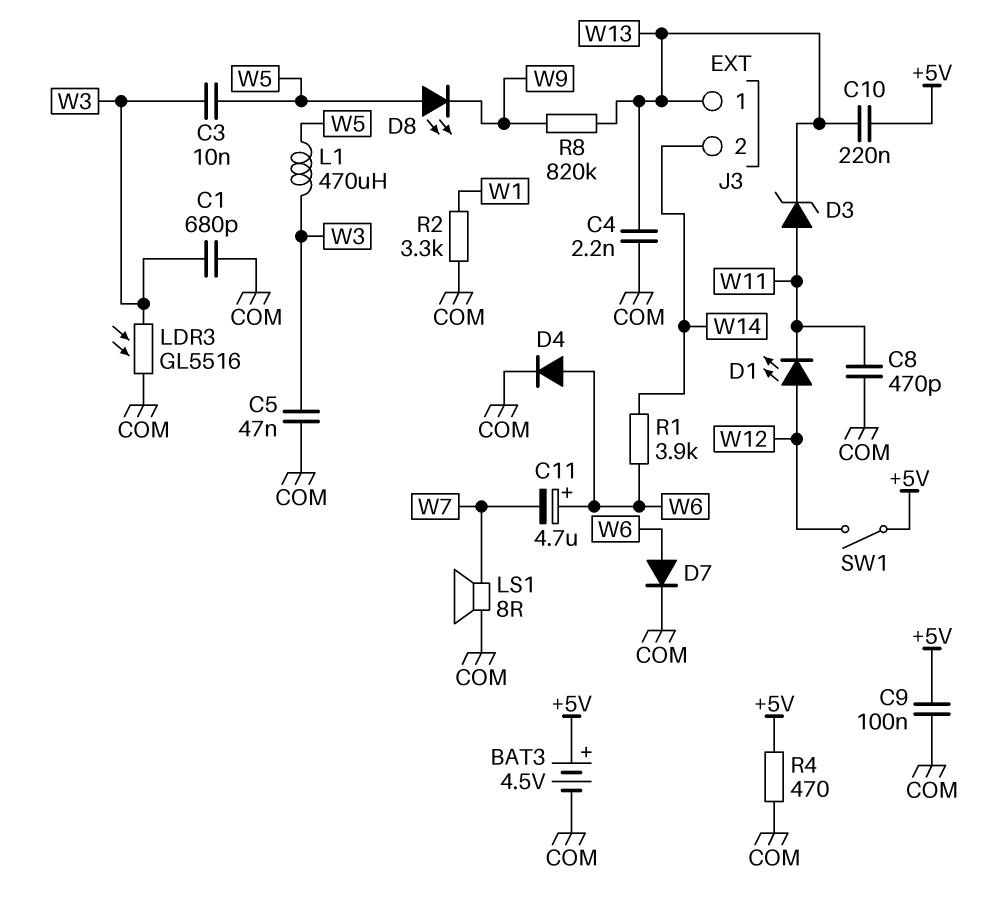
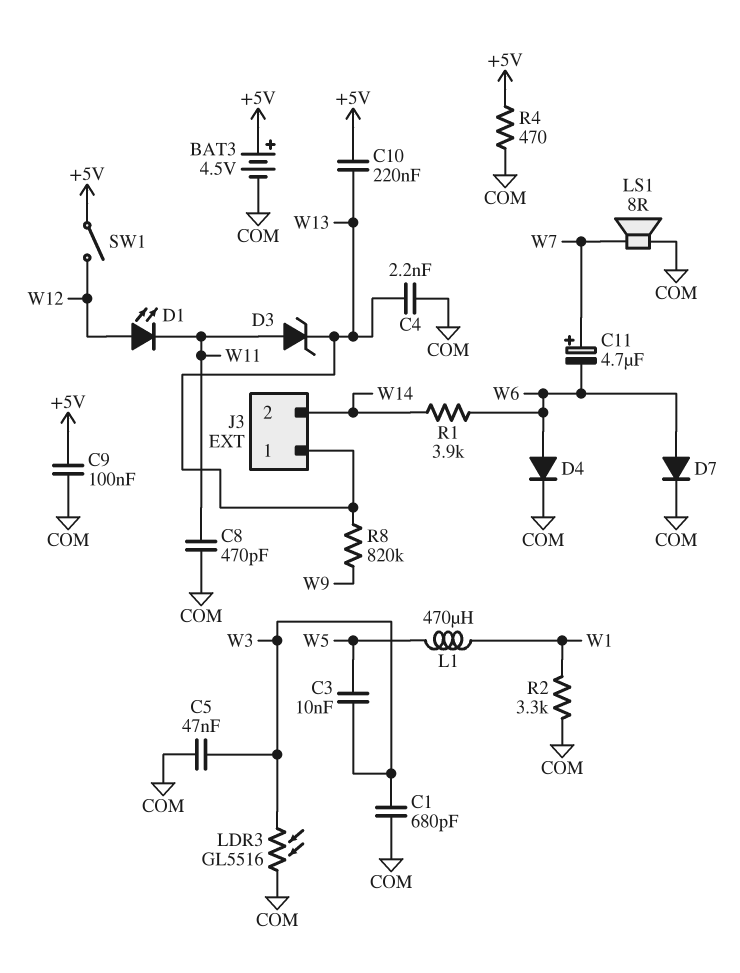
C11: 4.7uF (plus W6, minus W7) -> 4.7uF (plus W7, minus W6)
D8: LED (A W5, K W9) -> none
L1: 470uH (W3, W5) -> 470uH (W1, W5)

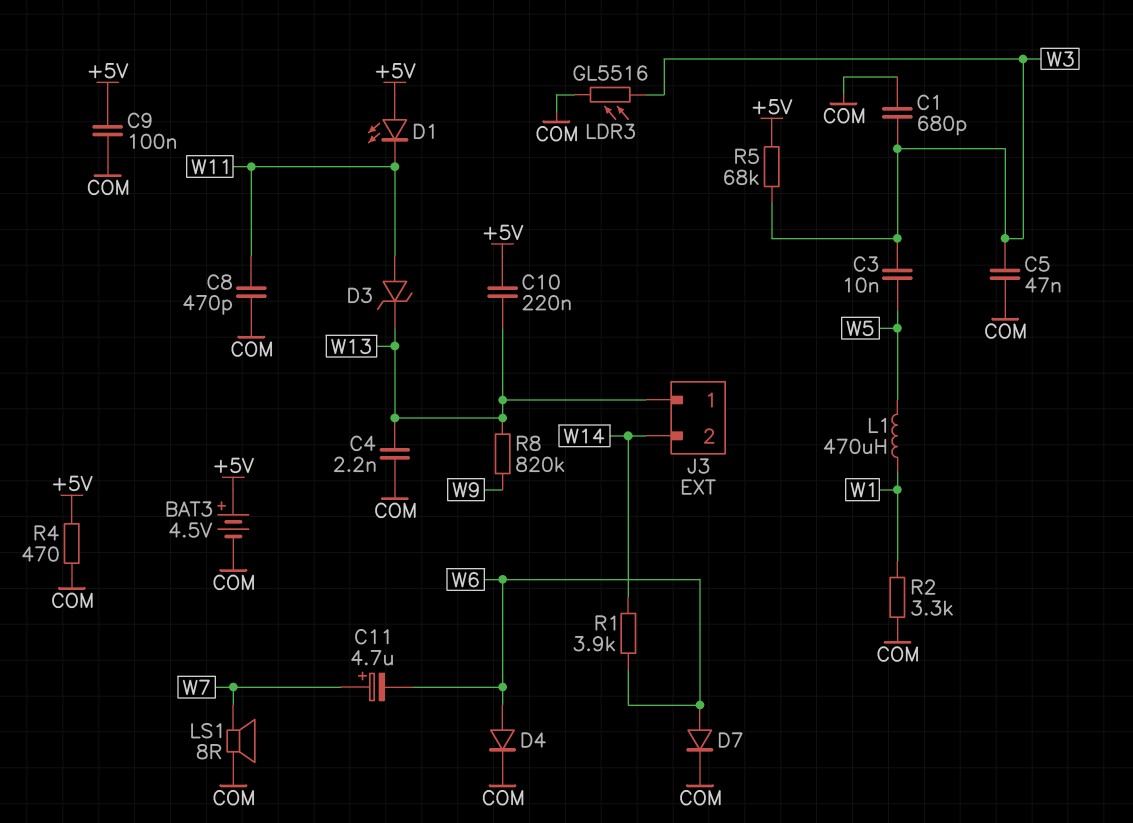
D1: LED (A W12, K W11) -> LED (A +5V, K W11)
R5: none -> 68k (+5V, W3)
SW1: switch (+5V, W12) -> none

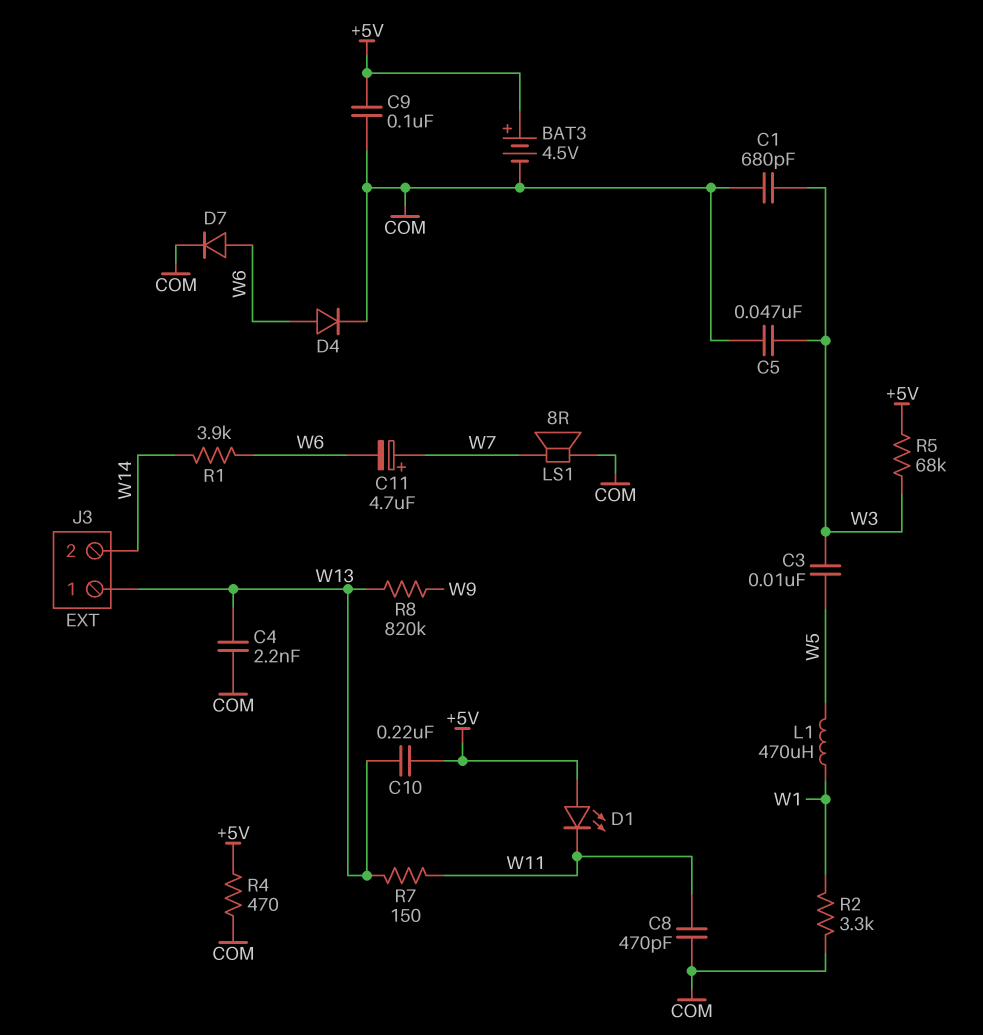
D3: zener (A W11, K W13) -> none
LDR3: GL5516 (COM, W3) -> none
R7: none -> 150 (W11, W13)

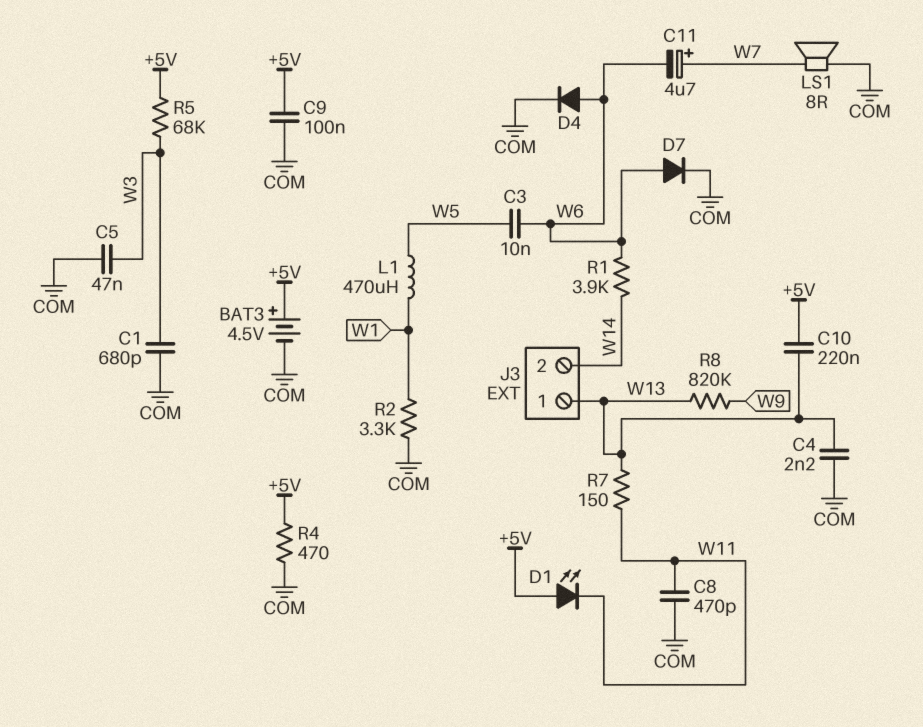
C3: 10nF (W3, W5) -> 10nF (W5, W6)

